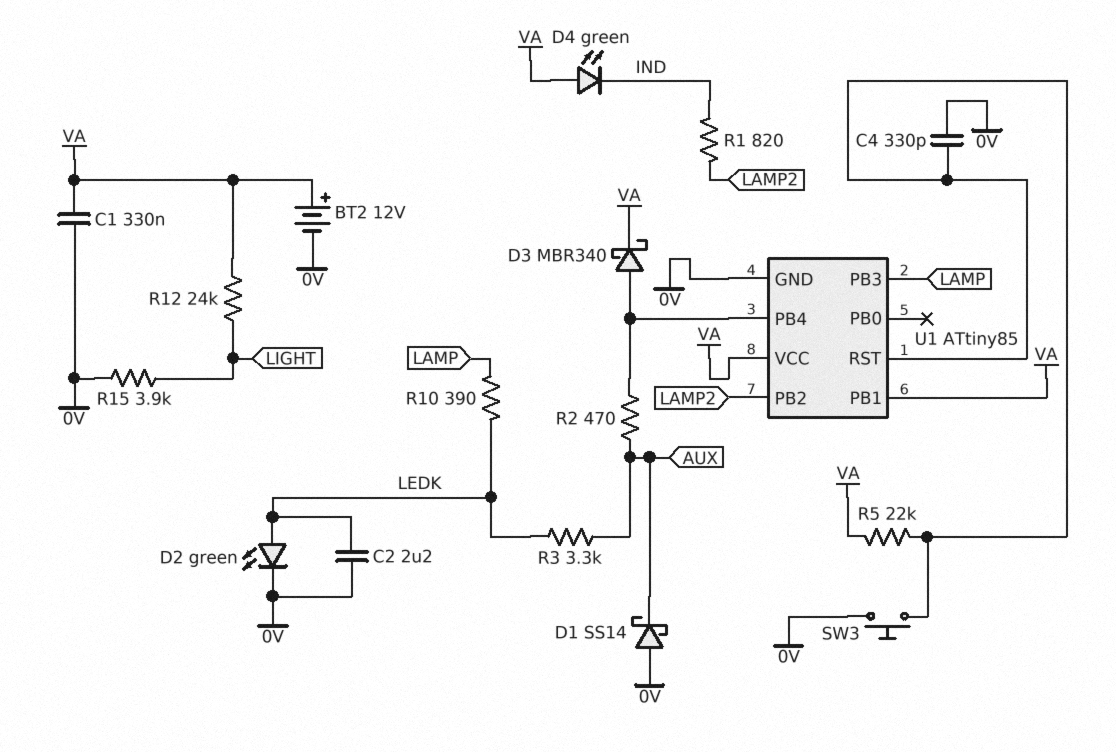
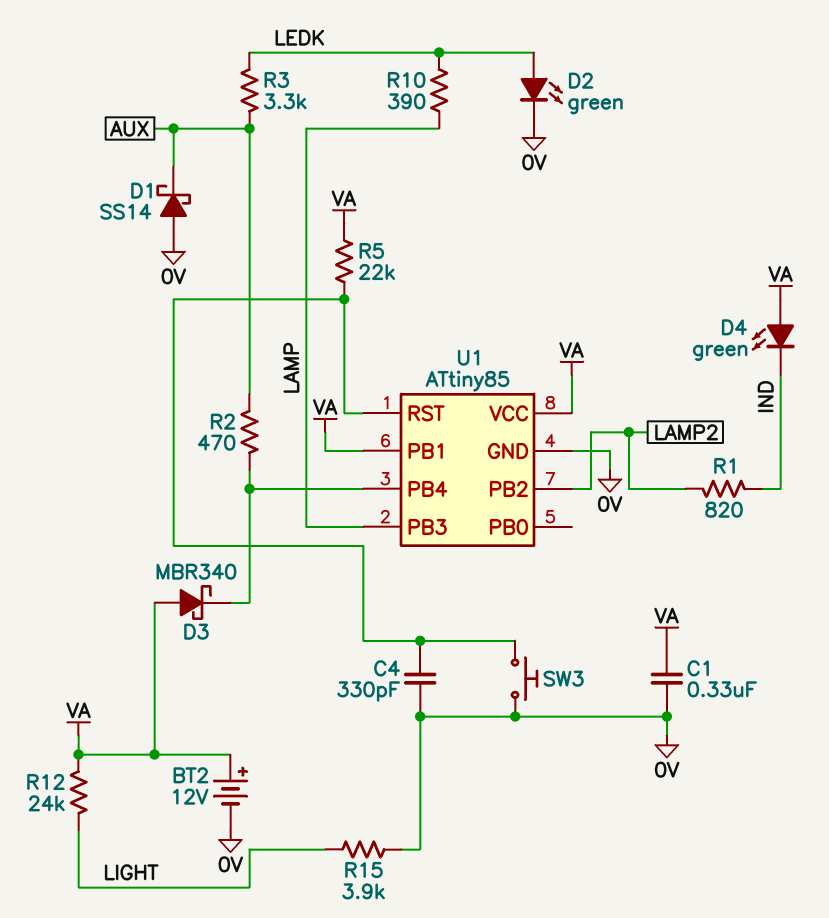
C2: 2.2uF (0V, LEDK) -> none
D3: schottky MBR340 (A U1/PB4, K VA) -> schottky MBR340 (A VA, K U1/PB4)

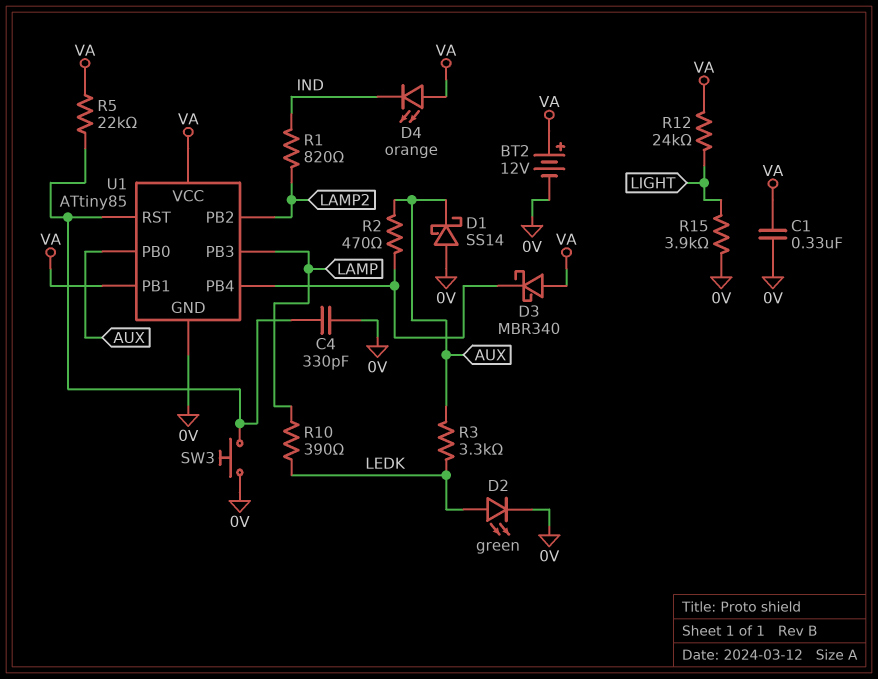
D4: LED green (A VA, K IND) -> LED orange (A VA, K IND)
U1 pin PB0: none -> AUX

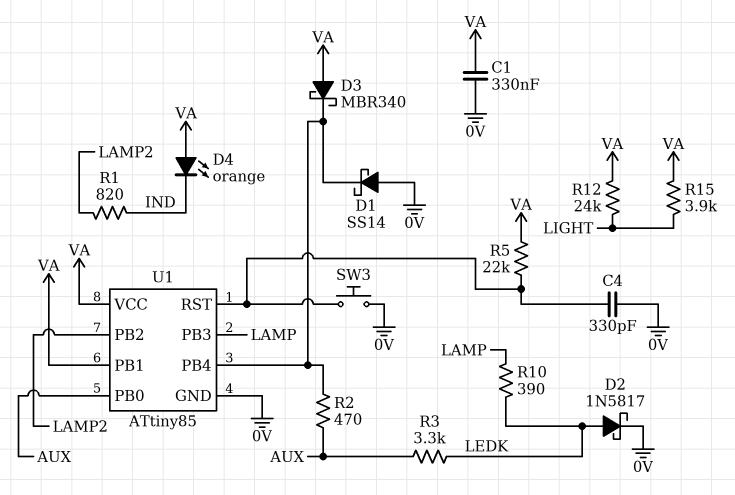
BT2: 12V (plus VA, minus 0V) -> none
D1: schottky SS14 (A 0V, K AUX) -> schottky SS14 (A 0V, K U1/PB4)
D2: LED green (A LEDK, K 0V) -> schottky 1N5817 (A LEDK, K 0V)
R15: 3.9k (0V, LIGHT) -> 3.9k (LIGHT, VA)

